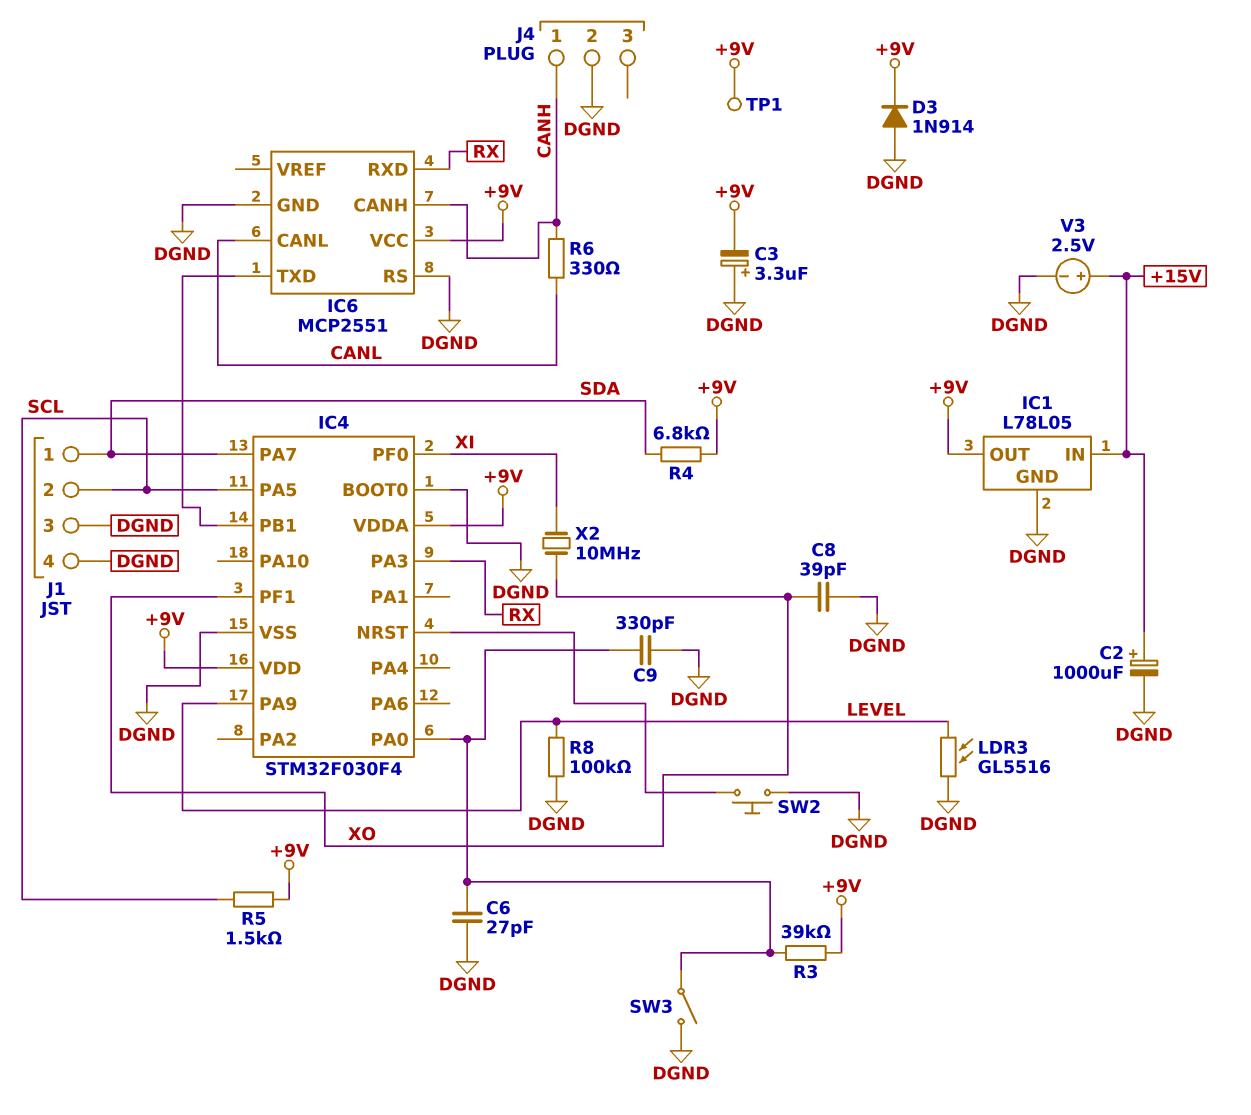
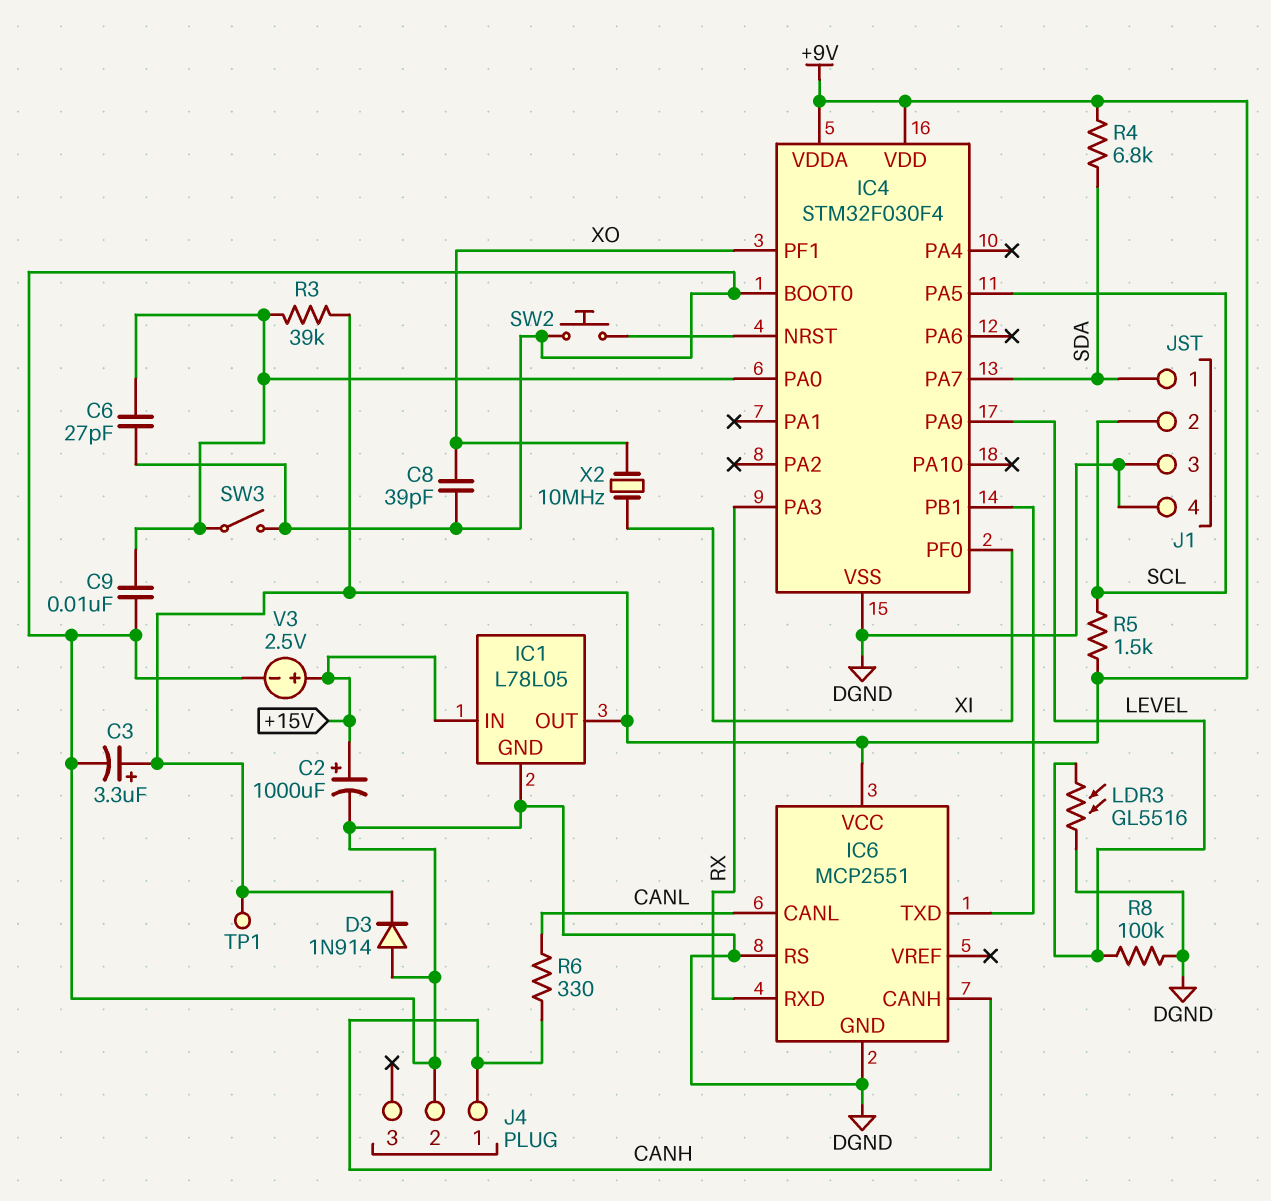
C3: 3.3uF (plus DGND, minus +9V) -> 3.3uF (plus +9V, minus DGND)
C9: 330pF (DGND, IC4/PA0) -> 10nF (DGND, IC4/PA0)

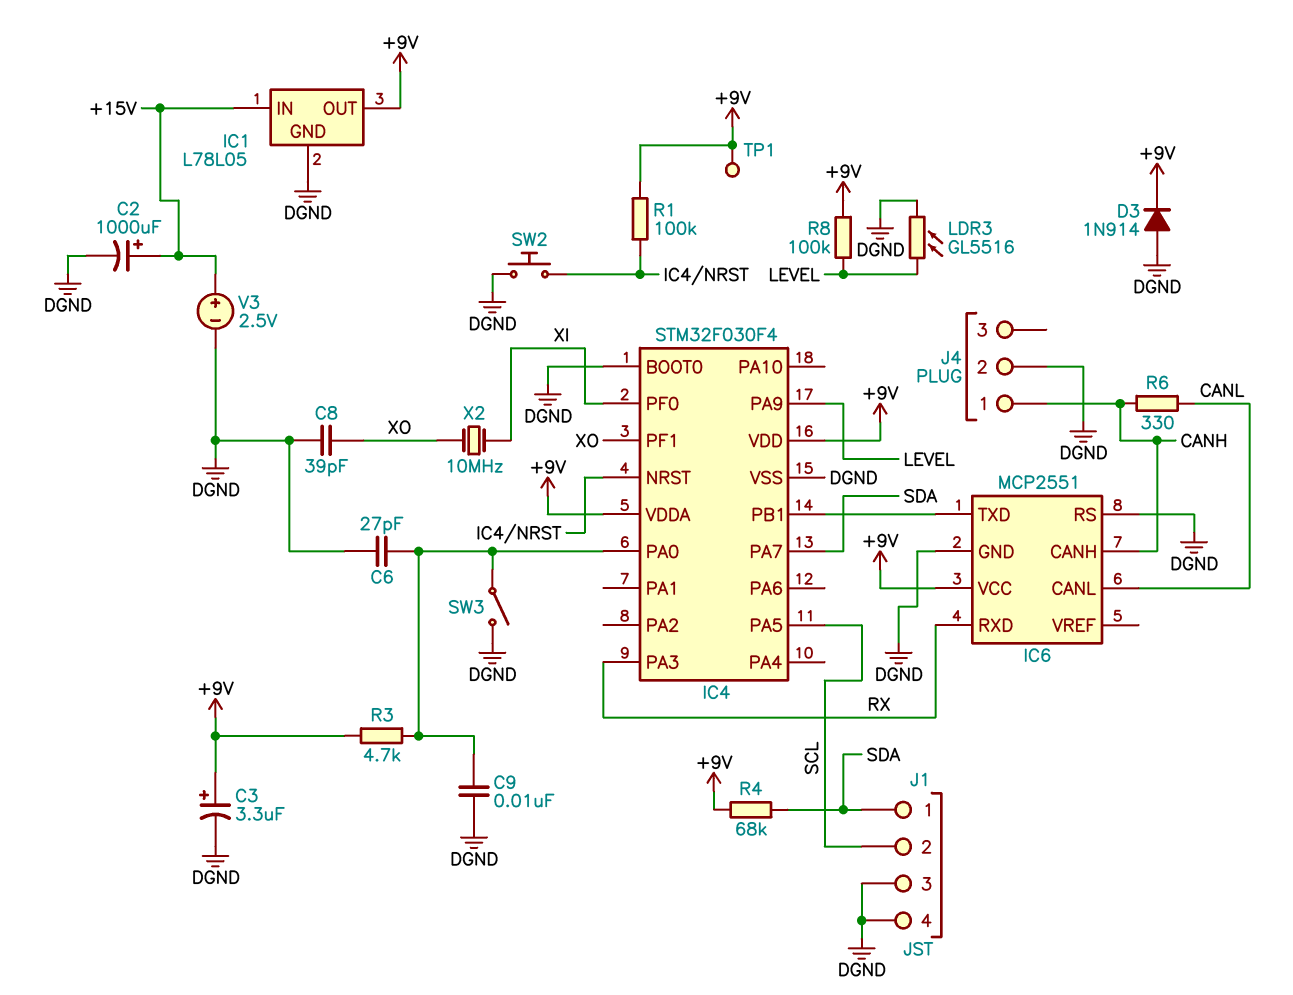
R1: none -> 100k (+9V, IC4/NRST)
R3: 39k (+9V, IC4/PA0) -> 4.7k (+9V, IC4/PA0)
R4: 6.8k (+9V, SDA) -> 68k (+9V, SDA)
R5: 1.5k (+9V, SCL) -> none
R8: 100k (DGND, LEVEL) -> 100k (+9V, LEVEL)

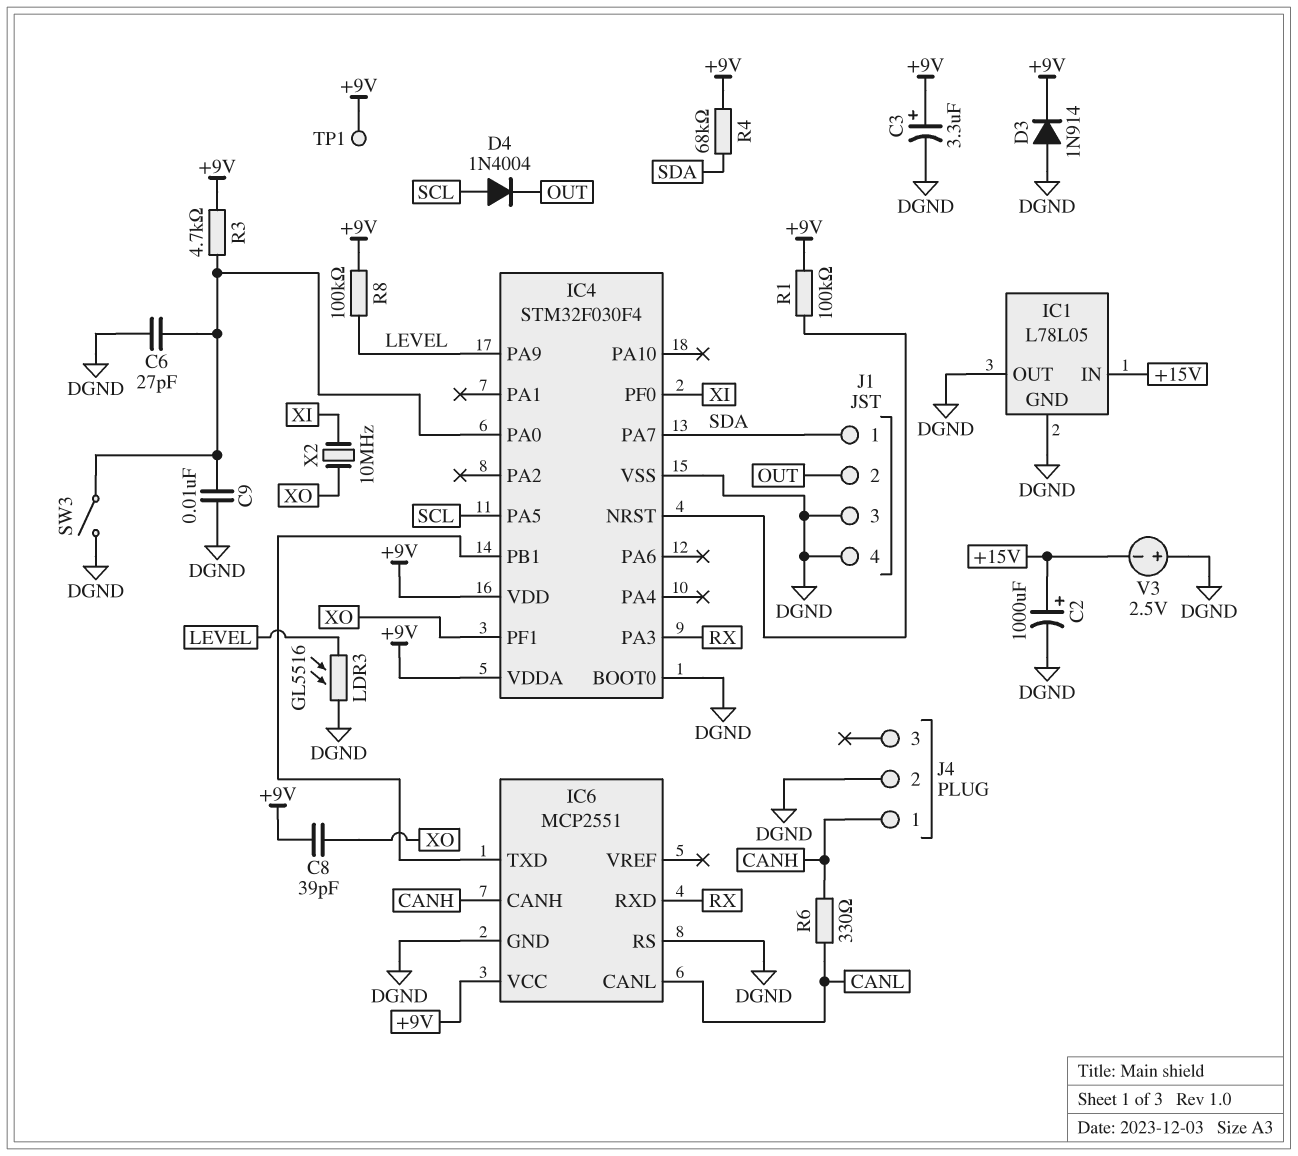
C8: 39pF (DGND, XO) -> 39pF (+9V, XO)
D4: none -> diode 1N4004 (A SCL, K OUT)
IC1 pin OUT: +9V -> DGND
J1 pin 2: SCL -> OUT
SW2: button (DGND, IC4/NRST) -> none
V3: 2.5V (plus +15V, minus DGND) -> 2.5V (plus DGND, minus +15V)

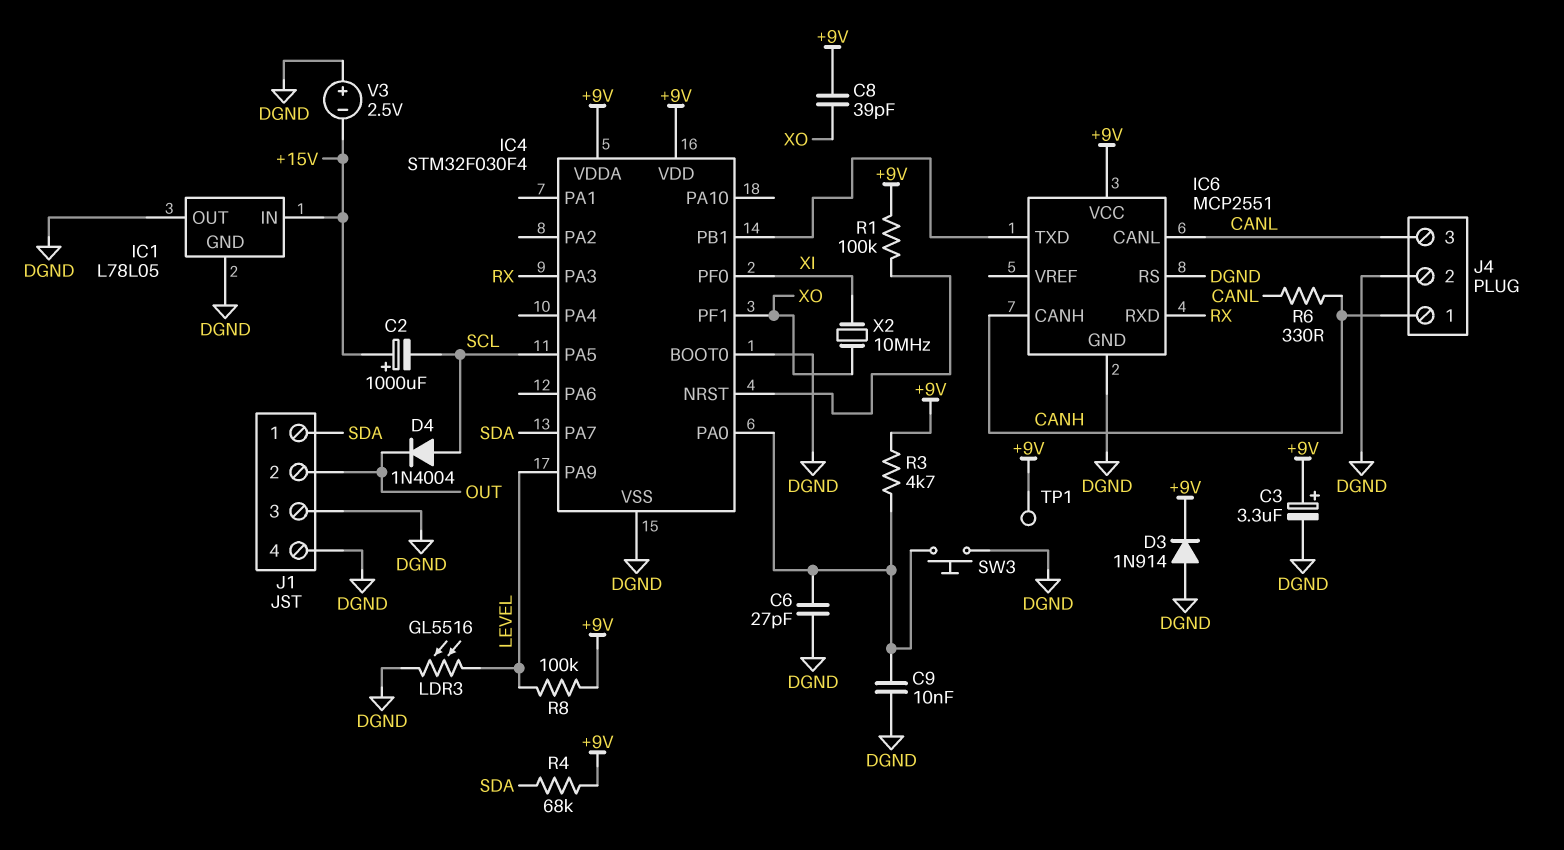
C2: 1000uF (plus +15V, minus DGND) -> 1000uF (plus +15V, minus SCL)
J4 pin 3: none -> CANL
SW3: switch (DGND, IC4/PA0) -> button (DGND, IC4/PA0)

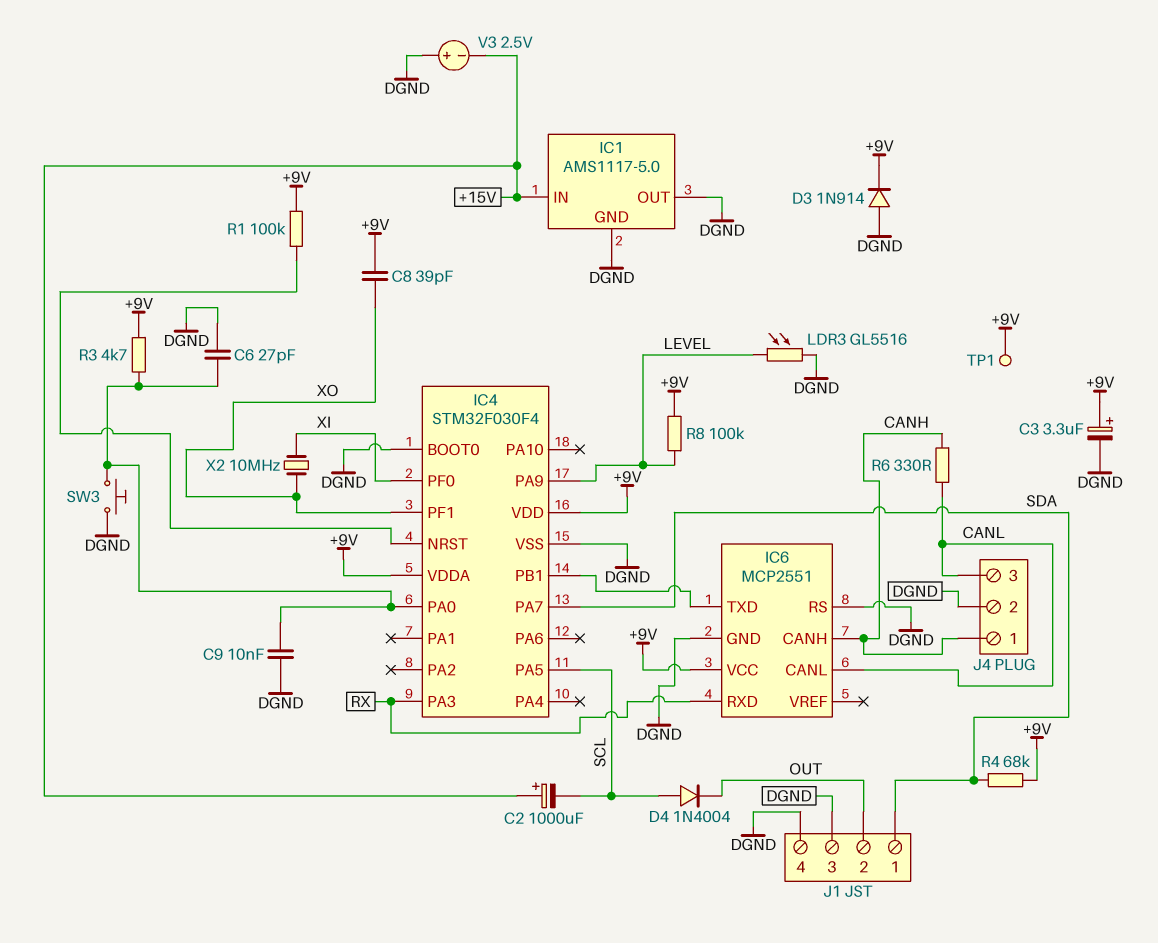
IC1: L78L05 -> AMS1117-5.0

